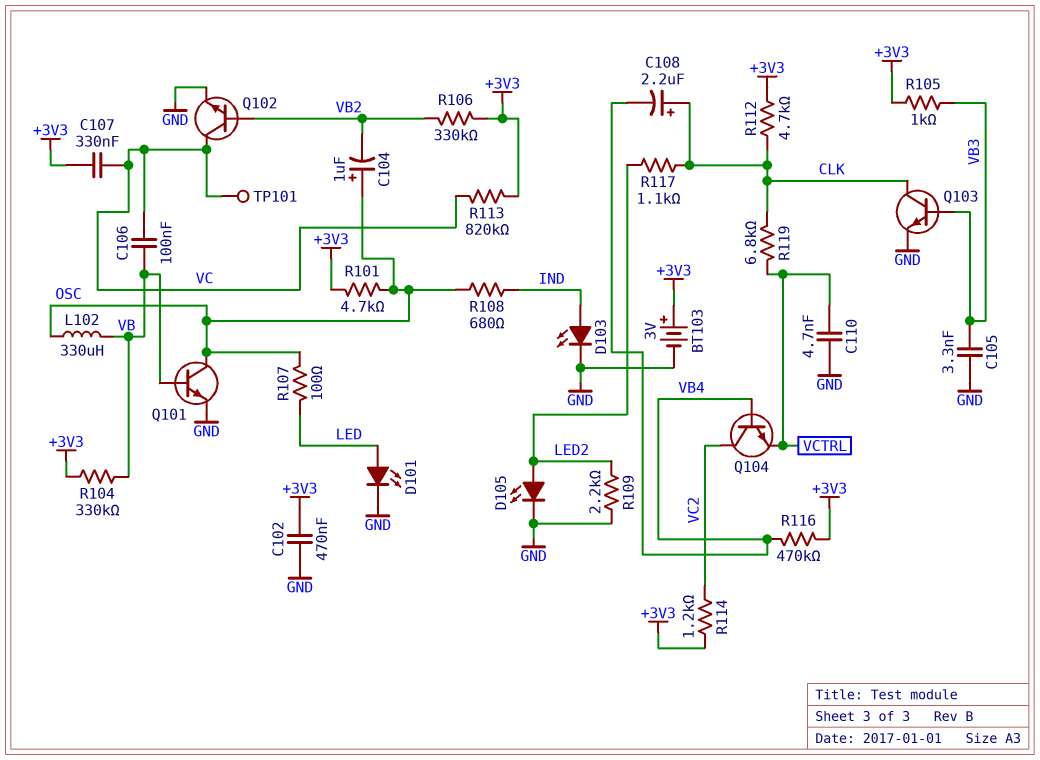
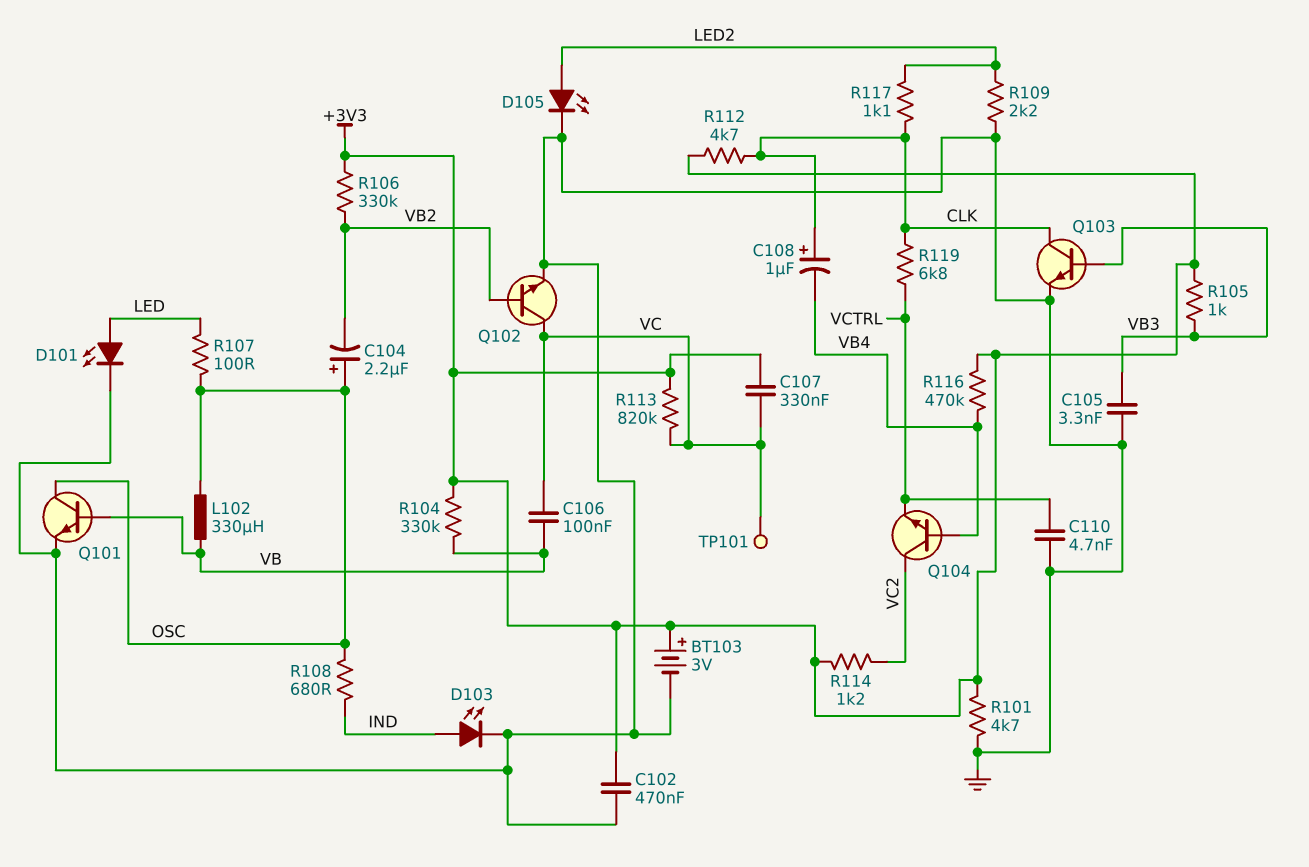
C104: 1uF (plus OSC, minus VB2) -> 2.2uF (plus OSC, minus VB2)
C108: 2.2uF (plus CLK, minus VB4) -> 1uF (plus CLK, minus VB4)
R101: 4.7k (+3V3, OSC) -> 4.7k (+3V3, GND)

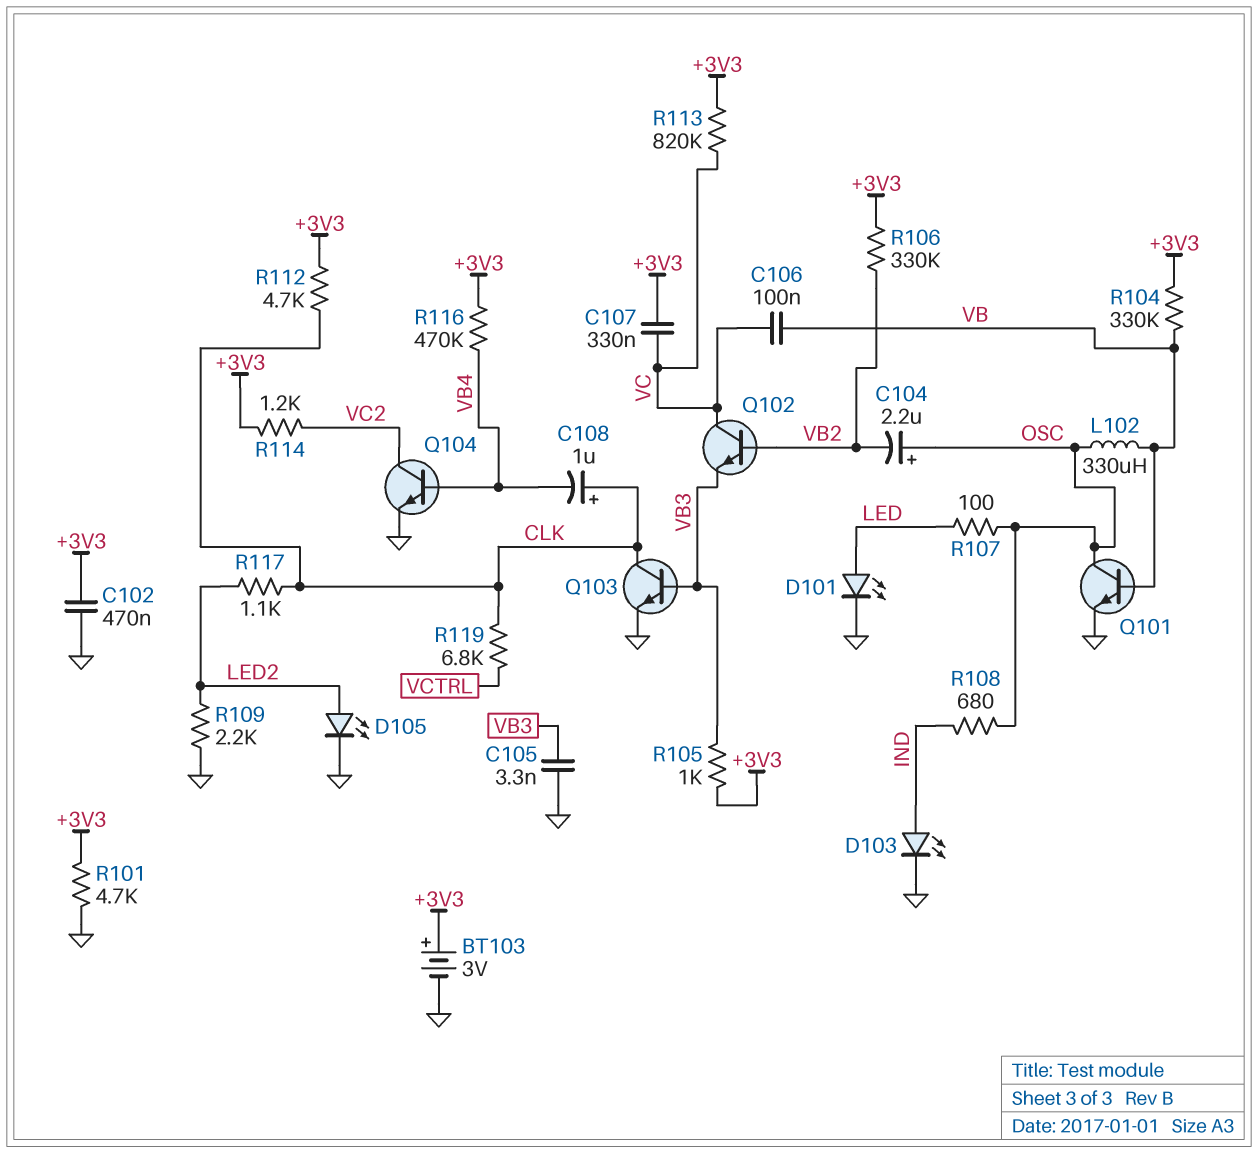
C110: 4.7nF (GND, VCTRL) -> none
Q102: NPN (B VB2, C VC, E GND) -> NPN (B VB2, C VC, E VB3)
Q104: NPN (B VB4, C VC2, E VCTRL) -> NPN (B VB4, C VC2, E GND)
TP101: test point (VC) -> none

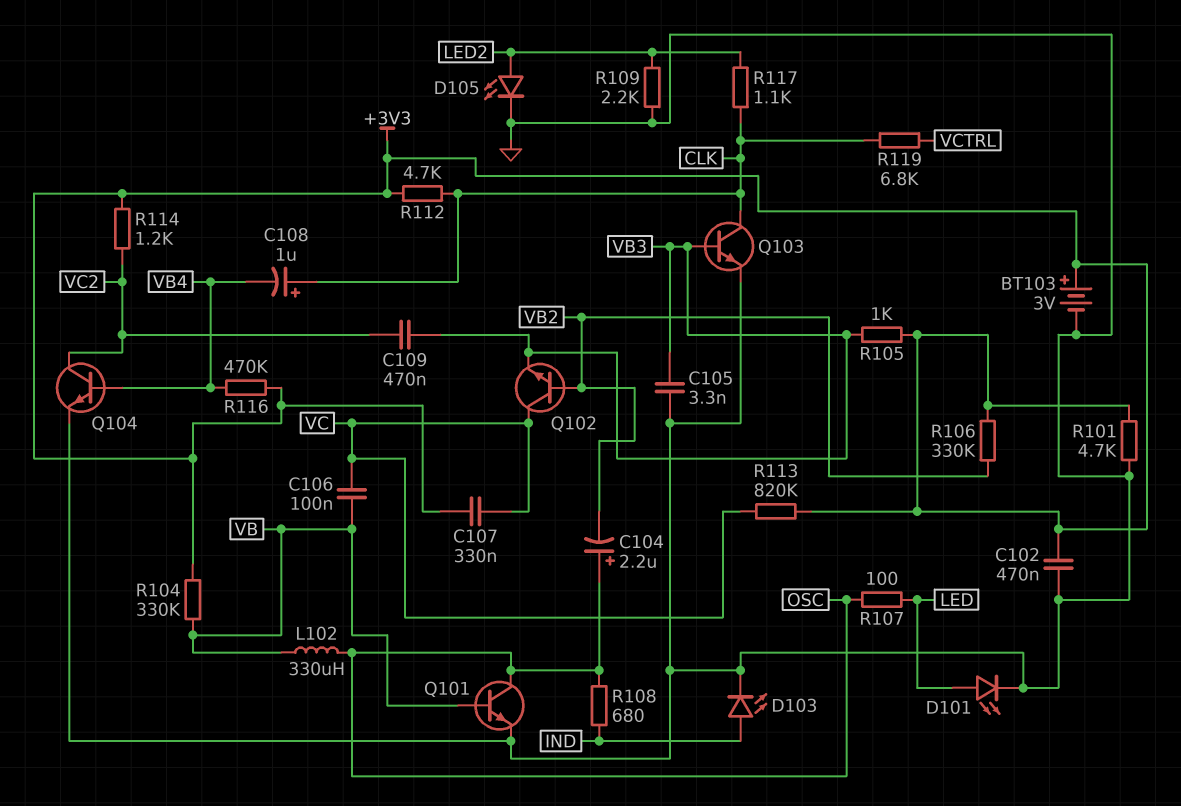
C109: none -> 470nF (VB3, VC2)

